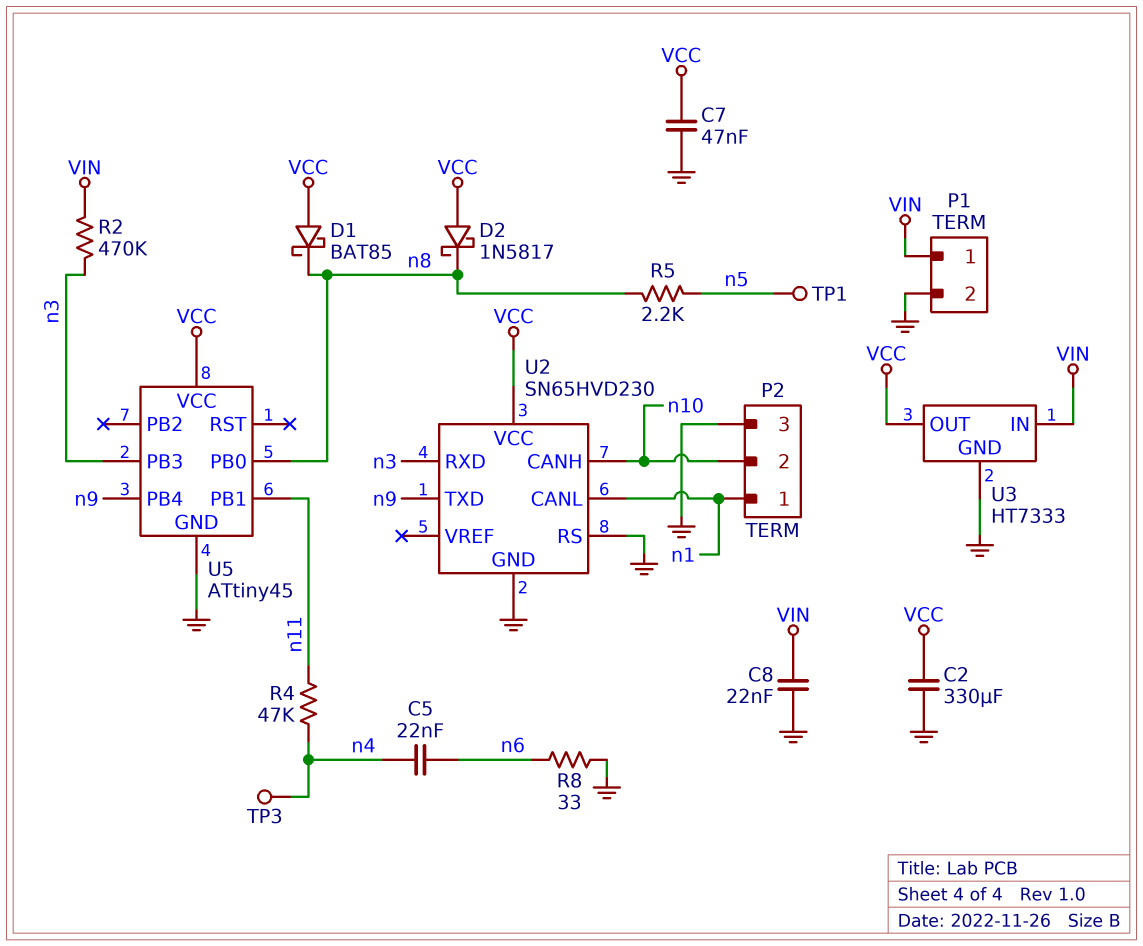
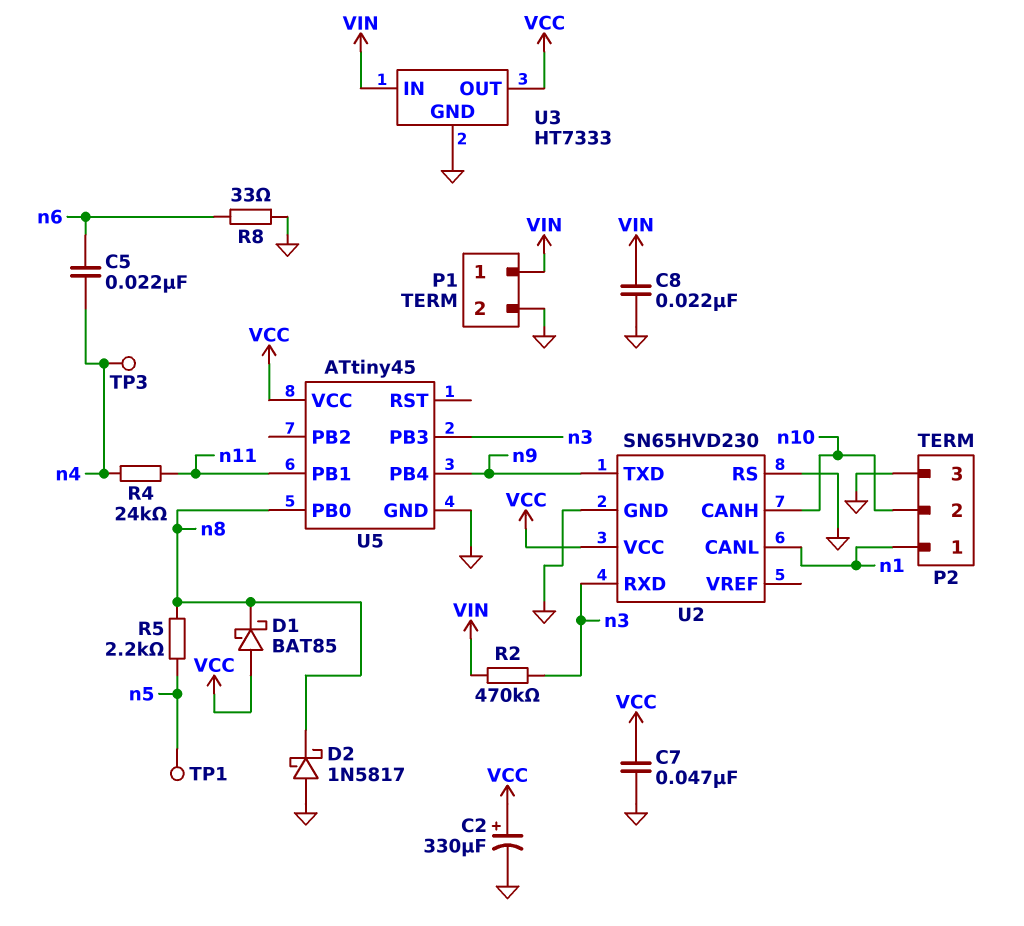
C2: 330uF (GND, VCC) -> 330uF (plus VCC, minus GND)
D2: schottky 1N5817 (A VCC, K n8) -> schottky 1N5817 (A GND, K n8)
R4: 47k (n4, n11) -> 24k (n4, n11)

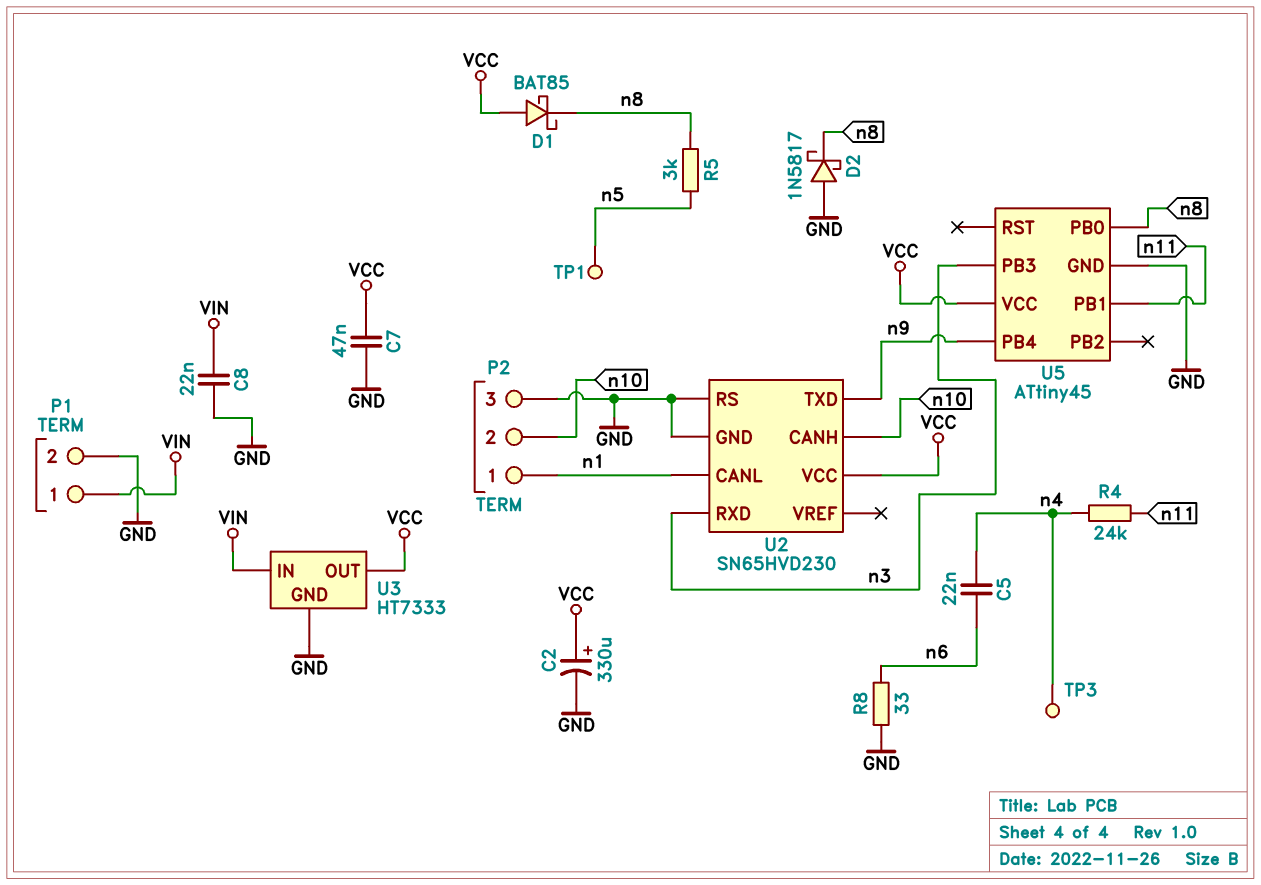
R2: 470k (VIN, n3) -> none
R5: 2.2k (n5, n8) -> 3k (n5, n8)

